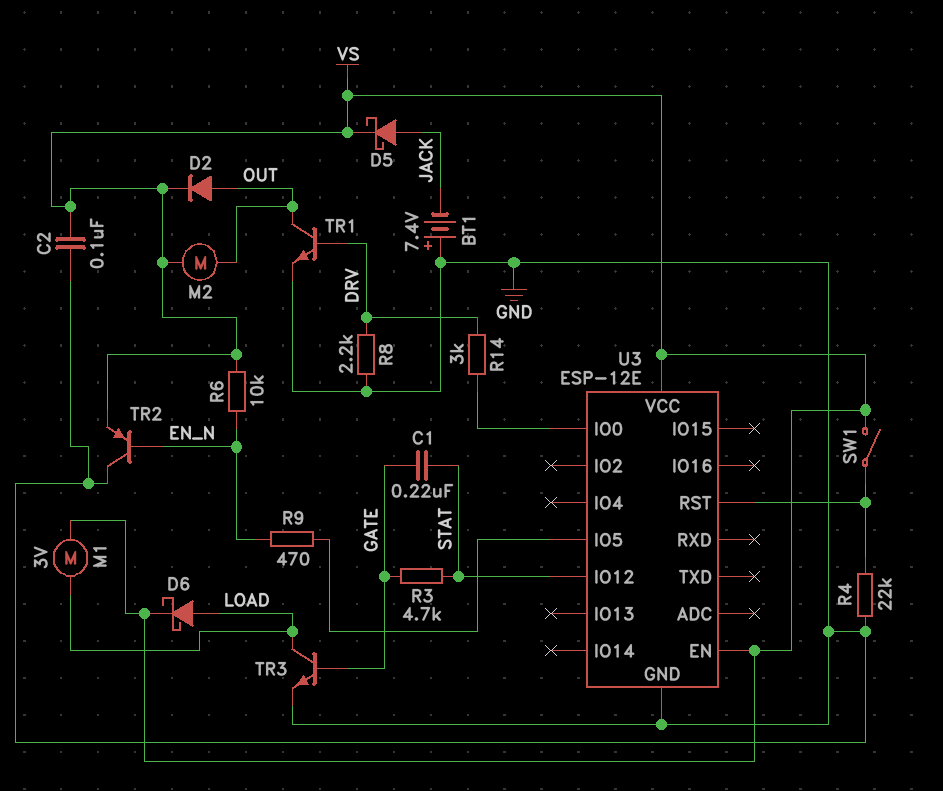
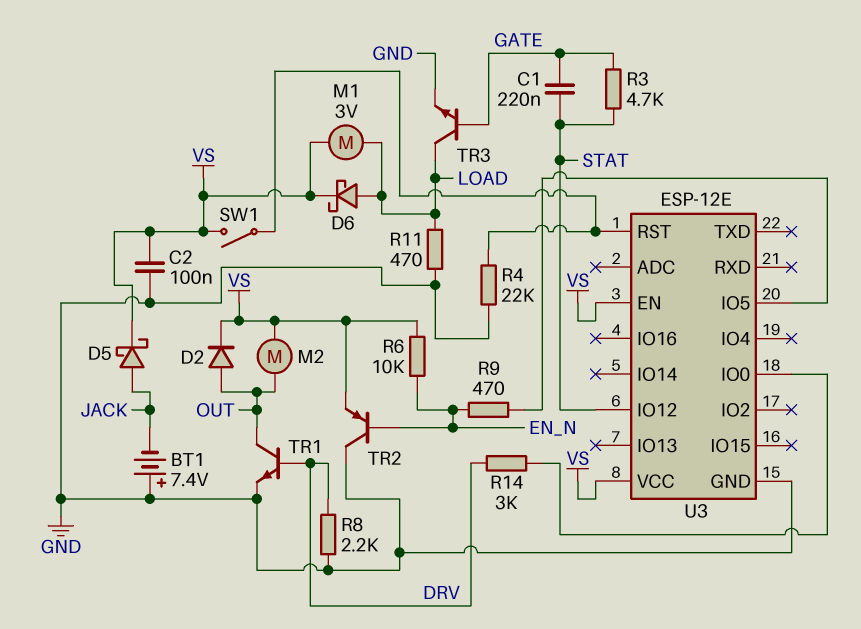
R11: none -> 470 (GND, LOAD)

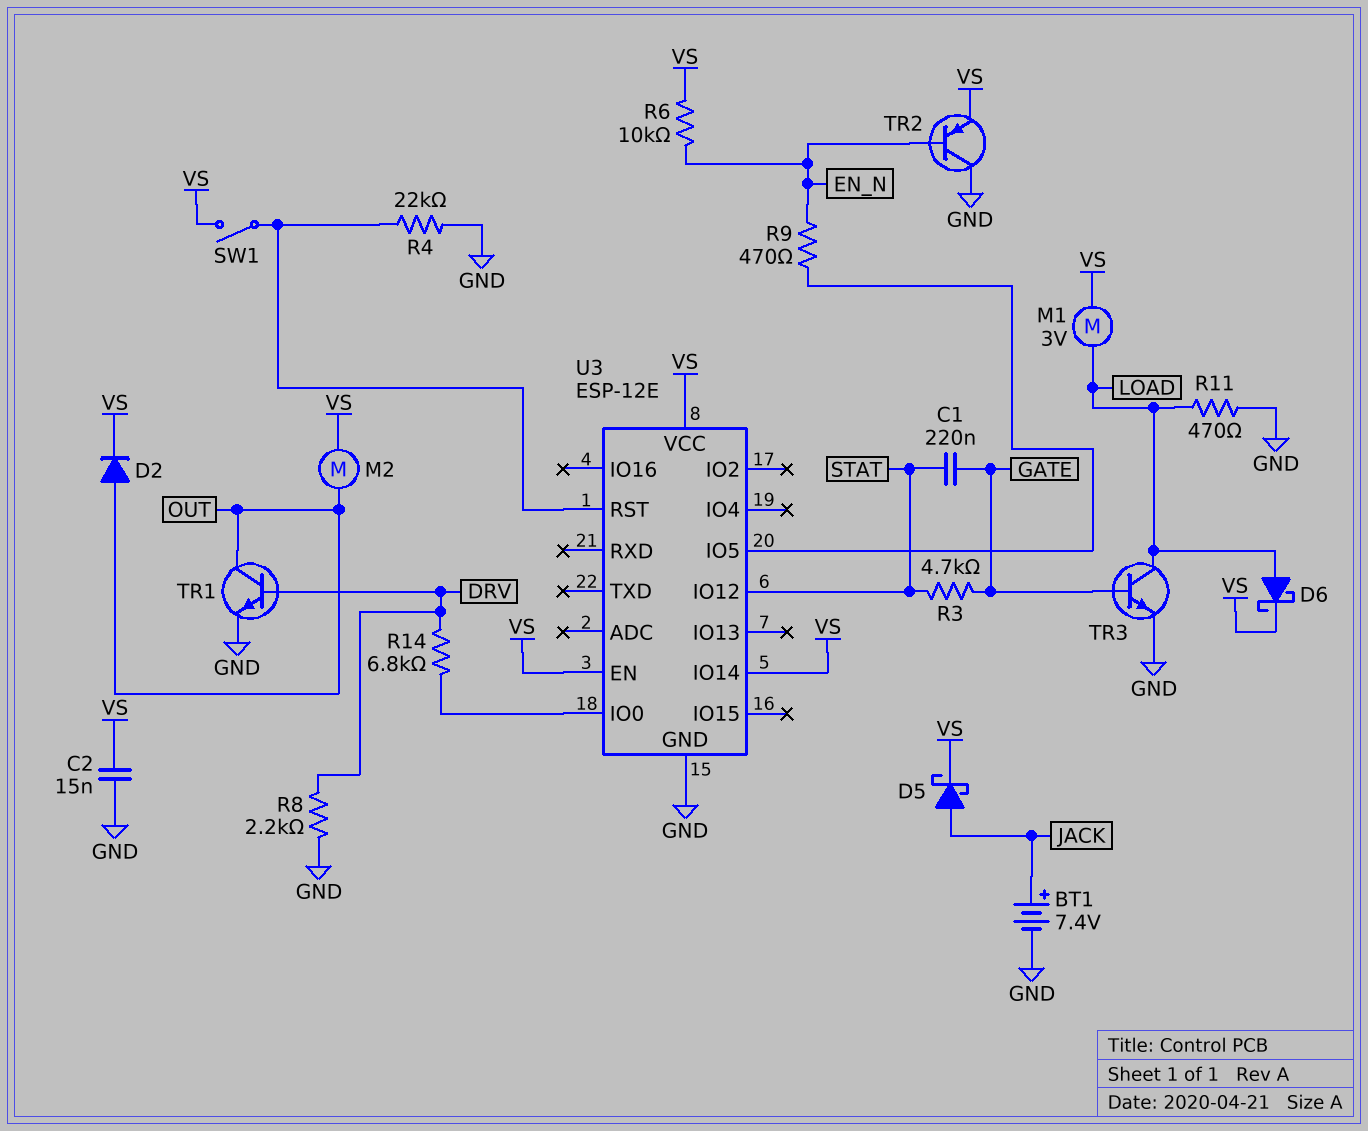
BT1: 7.4V (plus GND, minus JACK) -> 7.4V (plus JACK, minus GND)
C2: 100nF (GND, VS) -> 15nF (GND, VS)
R14: 3k (DRV, U3/IO0) -> 6.8k (DRV, U3/IO0)
U3 pin IO14: none -> VS

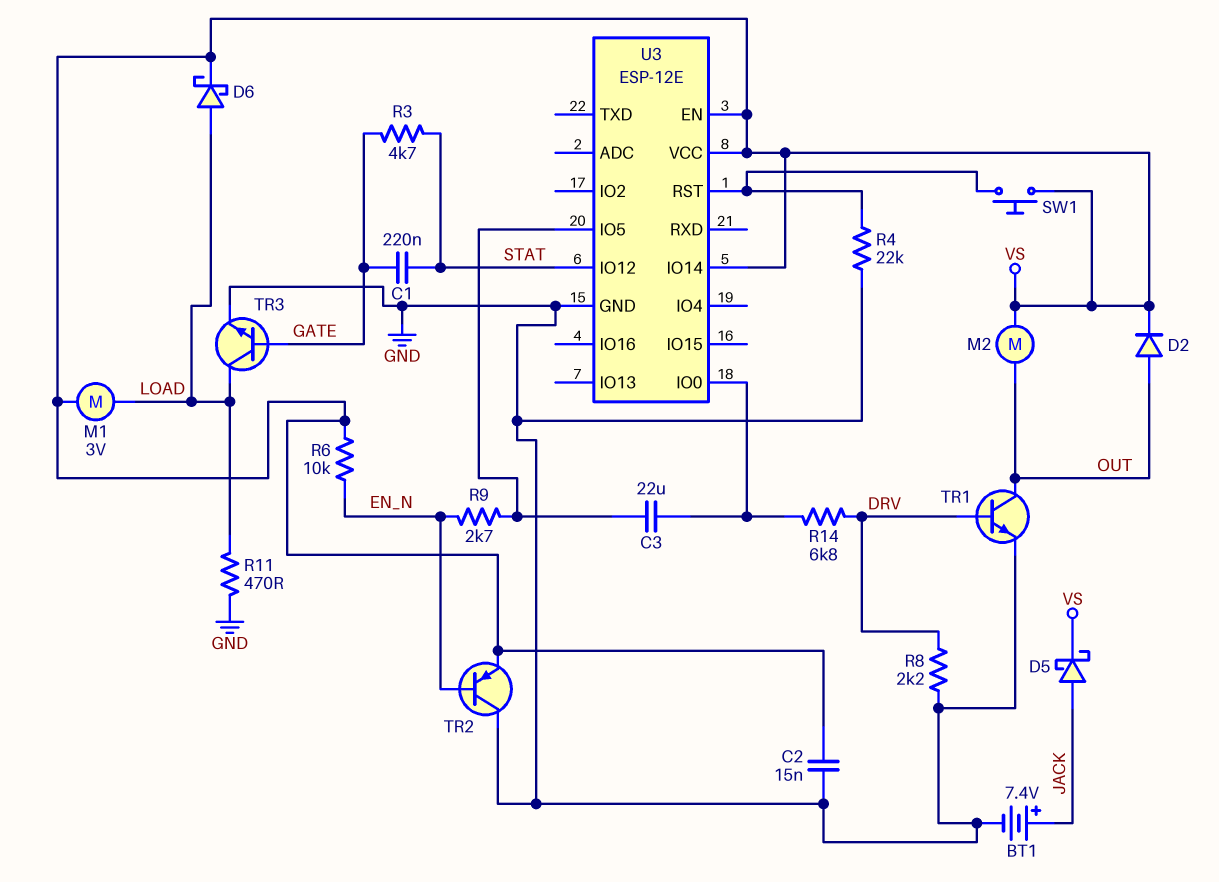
C3: none -> 22uF (U3/IO0, U3/IO5)
R9: 470 (EN_N, U3/IO5) -> 2.7k (EN_N, U3/IO5)
SW1: switch (U3/RST, VS) -> button (U3/RST, VS)

